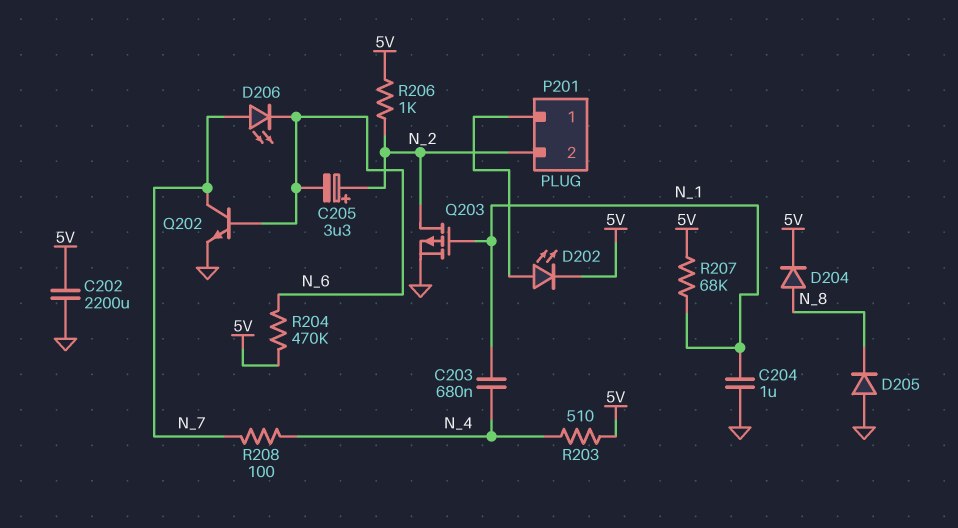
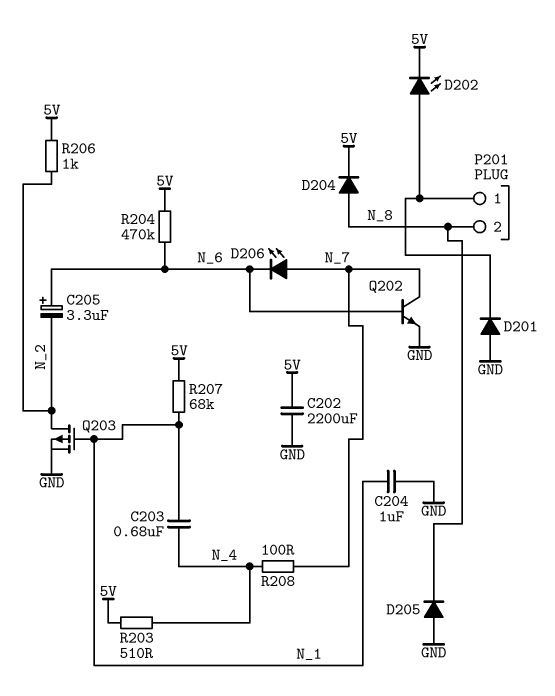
C205: 3.3uF (plus N_2, minus N_6) -> 3.3uF (plus N_6, minus N_2)
D201: none -> diode (A GND, K P201/1)
P201 pin 2: N_2 -> N_8

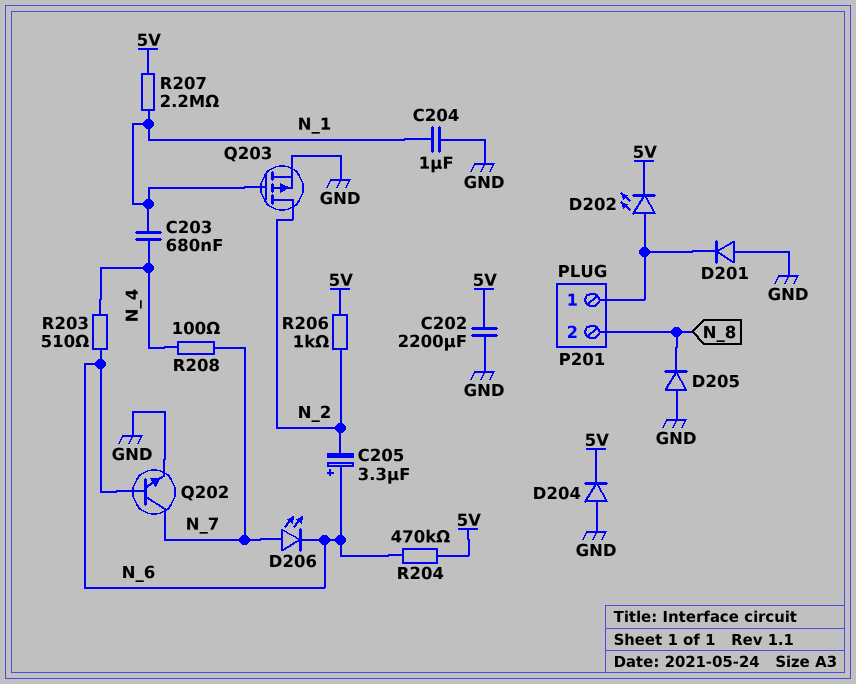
D204: diode (A N_8, K 5V) -> diode (A GND, K 5V)
R203: 510 (5V, N_4) -> 510 (N_4, N_6)
R207: 68k (5V, N_1) -> 2.2M (5V, N_1)

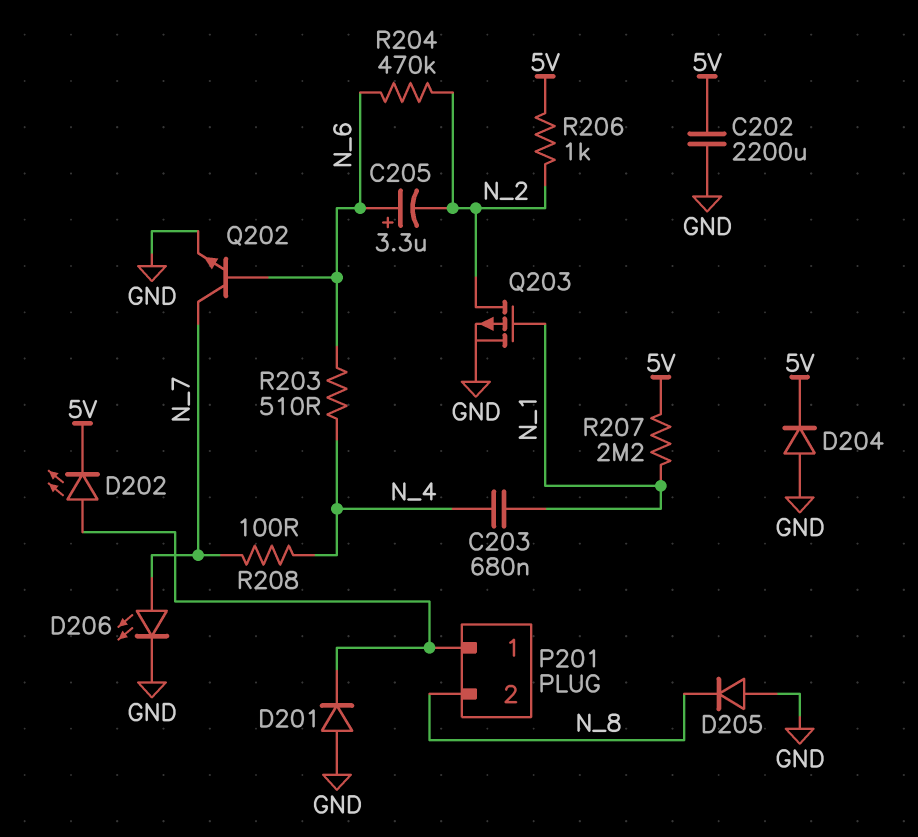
C204: 1uF (GND, N_1) -> none
D206: LED (A N_7, K N_6) -> LED (A N_7, K GND)
R204: 470k (5V, N_6) -> 470k (N_2, N_6)

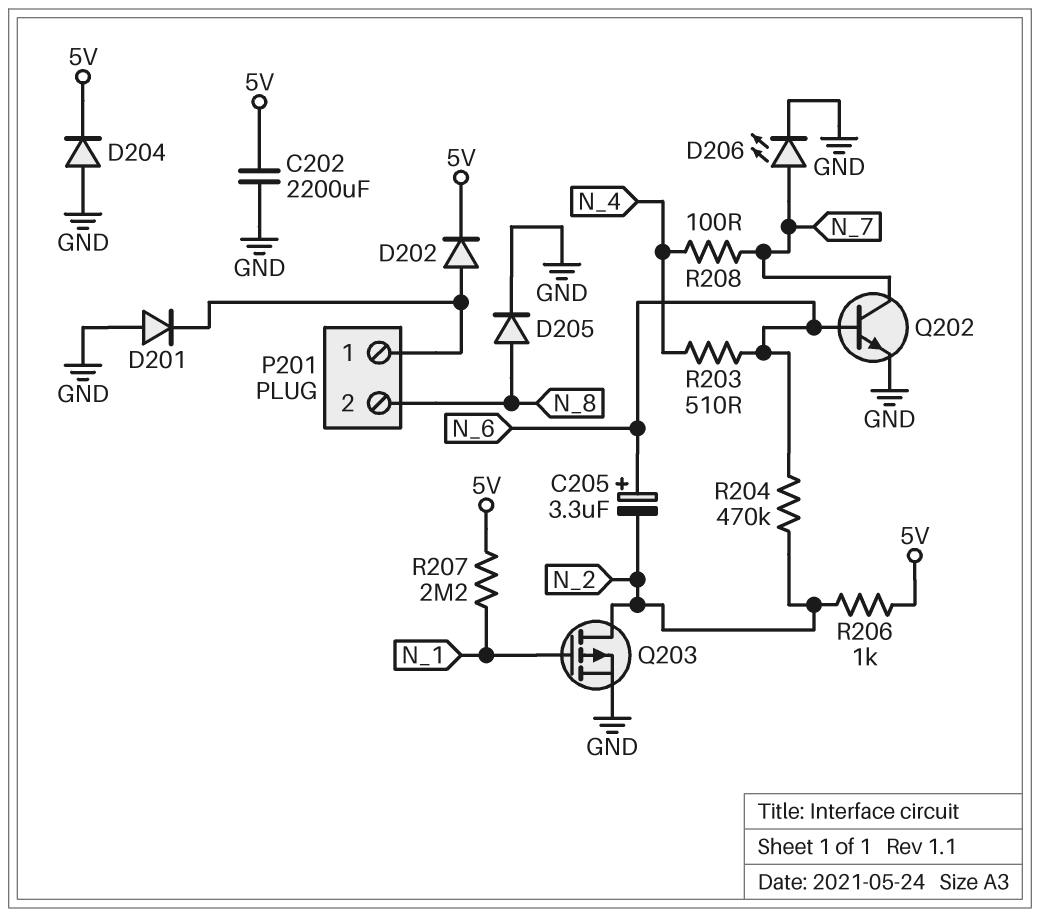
C203: 680nF (N_1, N_4) -> none
D202: LED (A P201/1, K 5V) -> diode (A P201/1, K 5V)
D205: diode (A GND, K N_8) -> diode (A N_8, K GND)

